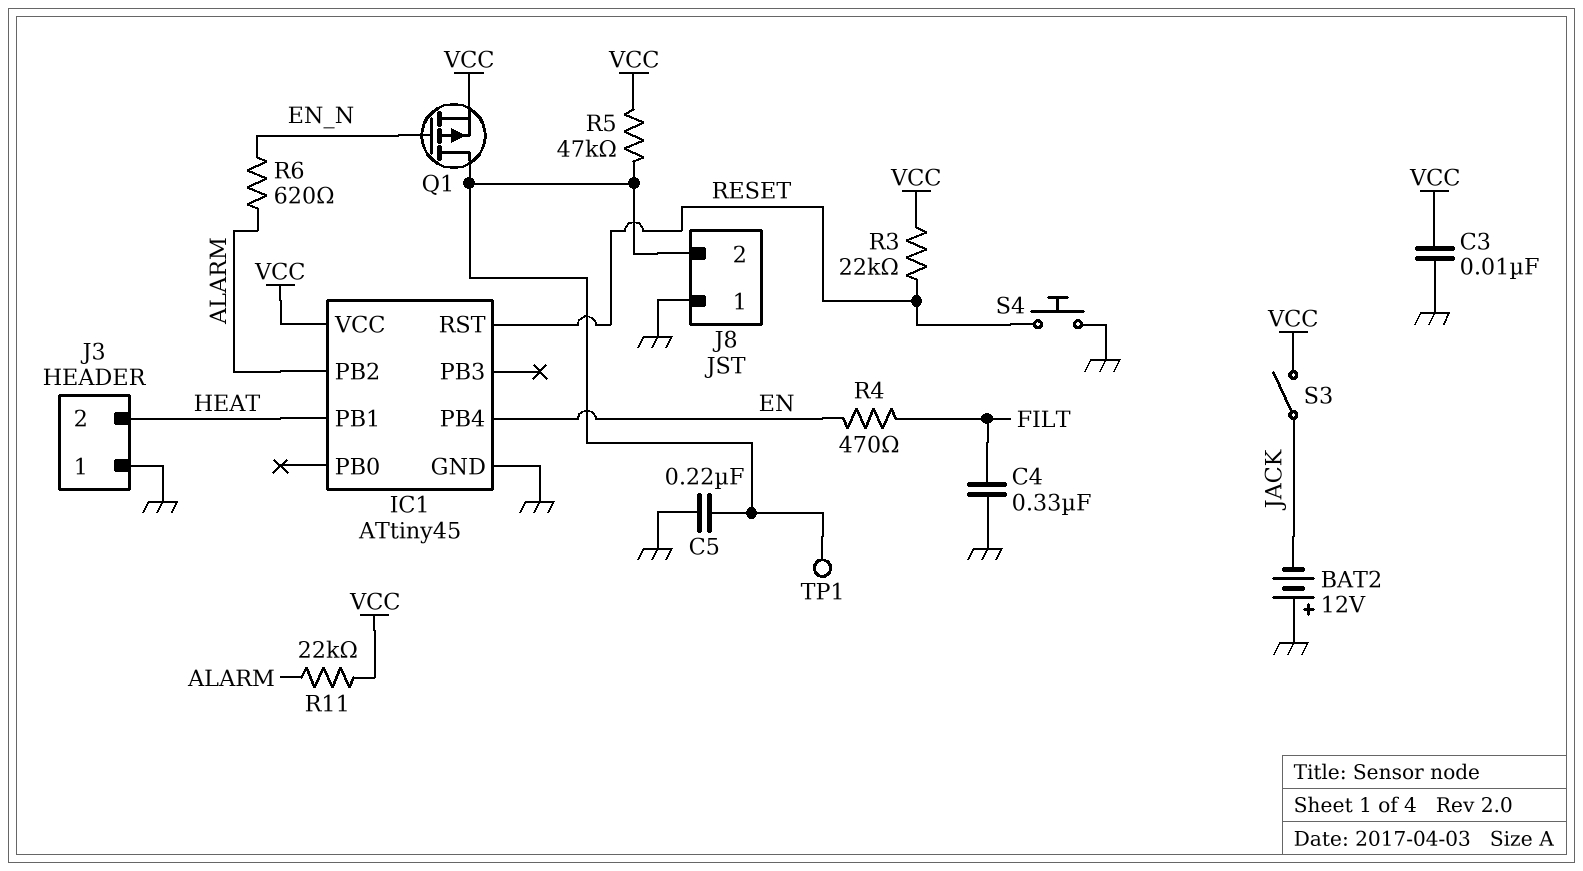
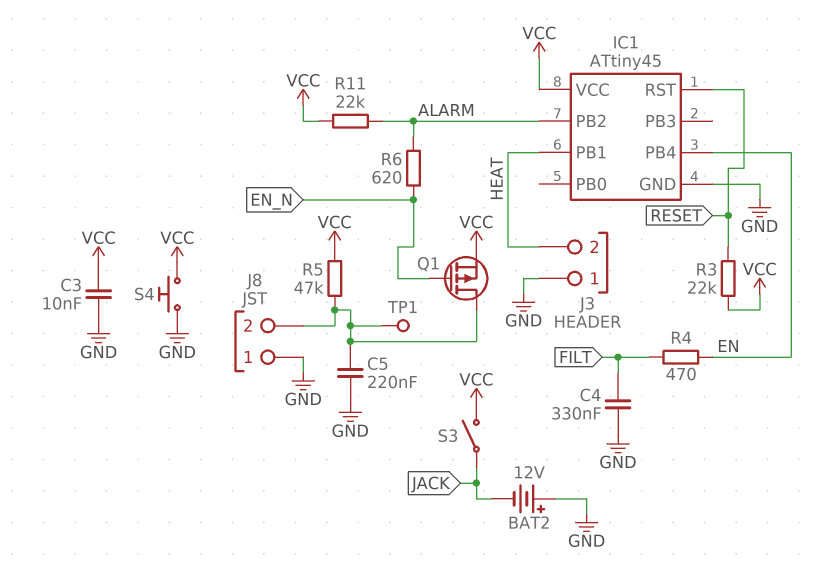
S4: button (GND, RESET) -> button (GND, VCC)

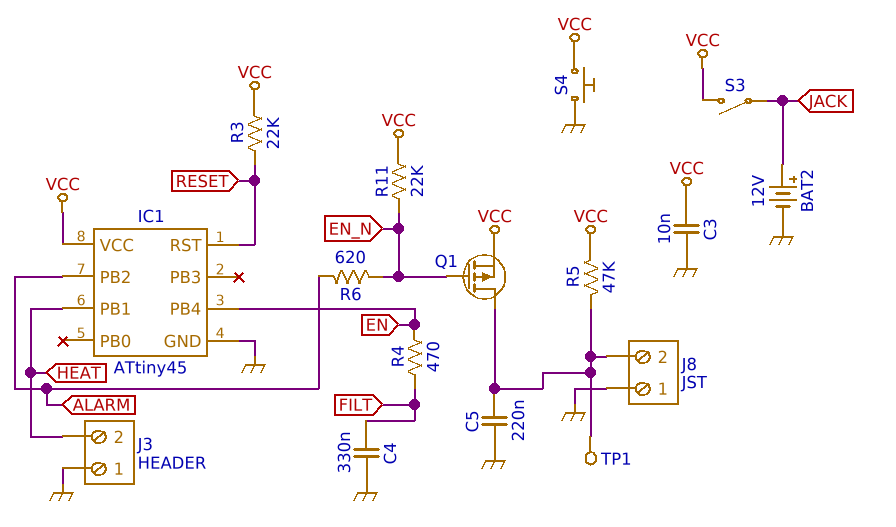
BAT2: 12V (plus GND, minus JACK) -> 12V (plus JACK, minus GND)
R11: 22k (ALARM, VCC) -> 22k (EN_N, VCC)

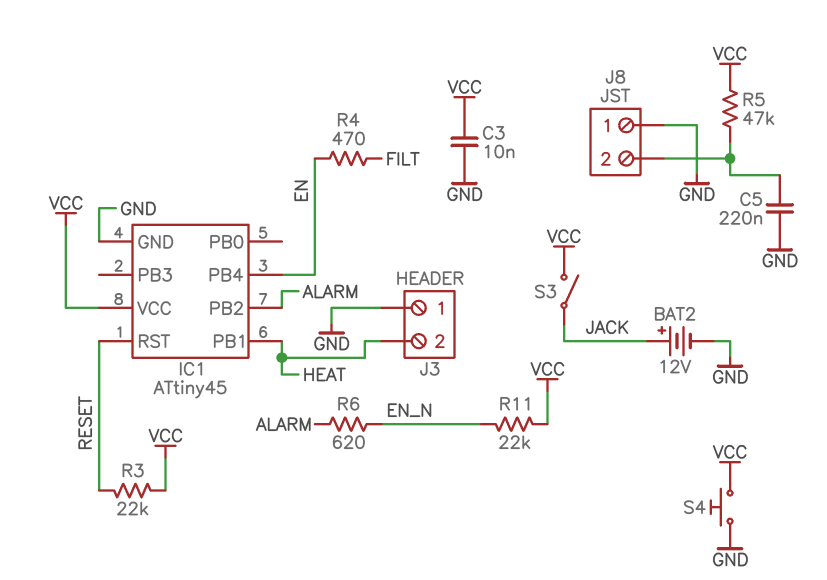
C4: 330nF (FILT, GND) -> none
Q1: PMOS (G EN_N, D J8/2, S VCC) -> none
TP1: test point (J8/2) -> none

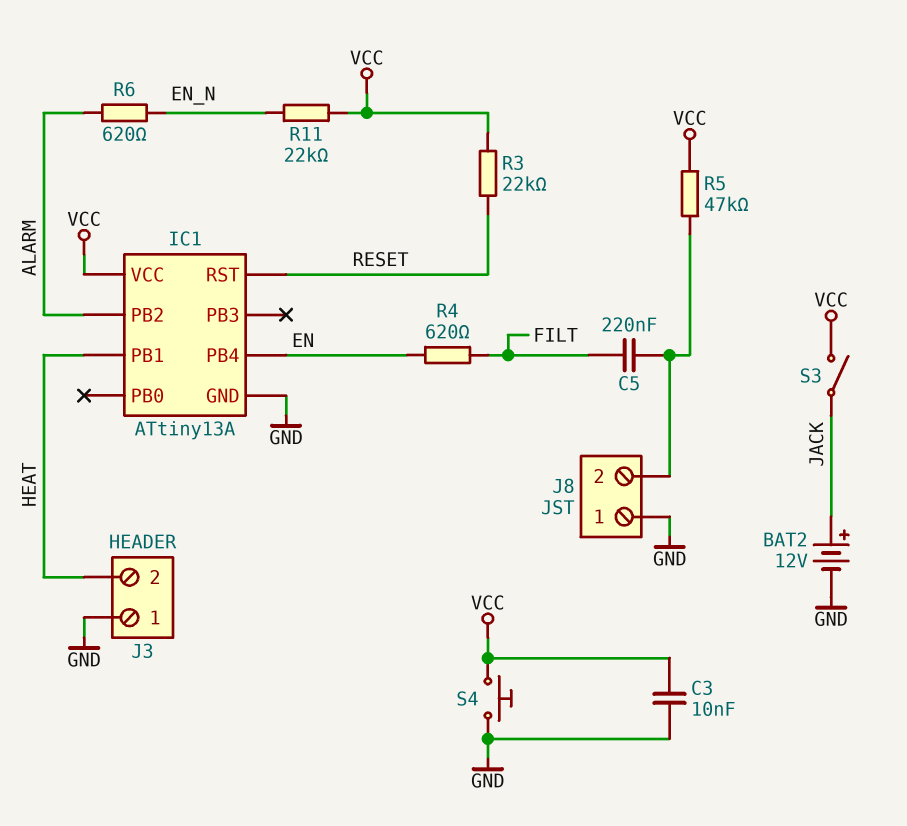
C5: 220nF (GND, J8/2) -> 220nF (FILT, J8/2)
IC1: ATtiny45 -> ATtiny13A
R4: 470 (EN, FILT) -> 620 (EN, FILT)

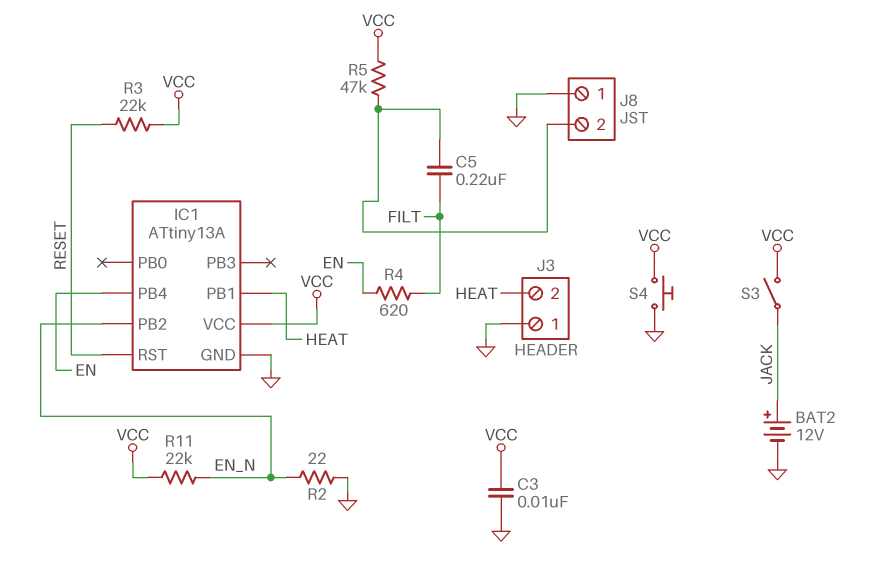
IC1 pin PB2: ALARM -> EN_N
R2: none -> 22 (EN_N, GND)
R6: 620 (ALARM, EN_N) -> none

